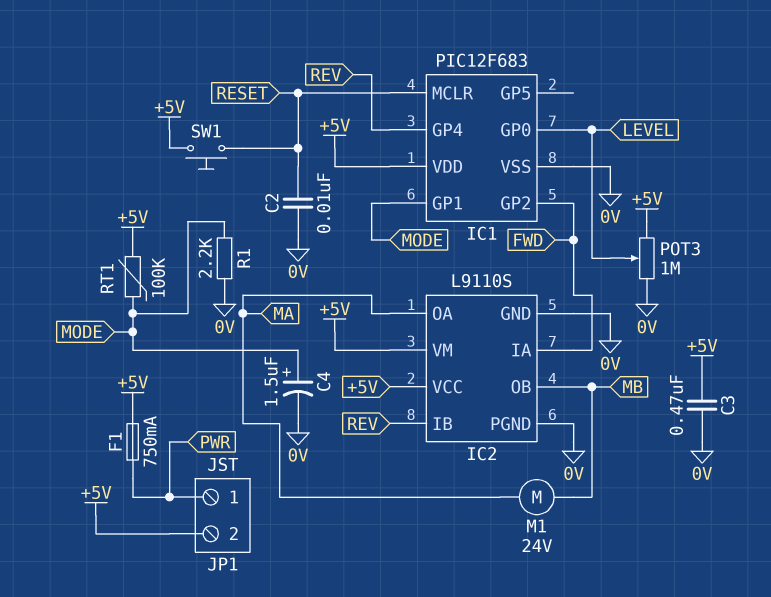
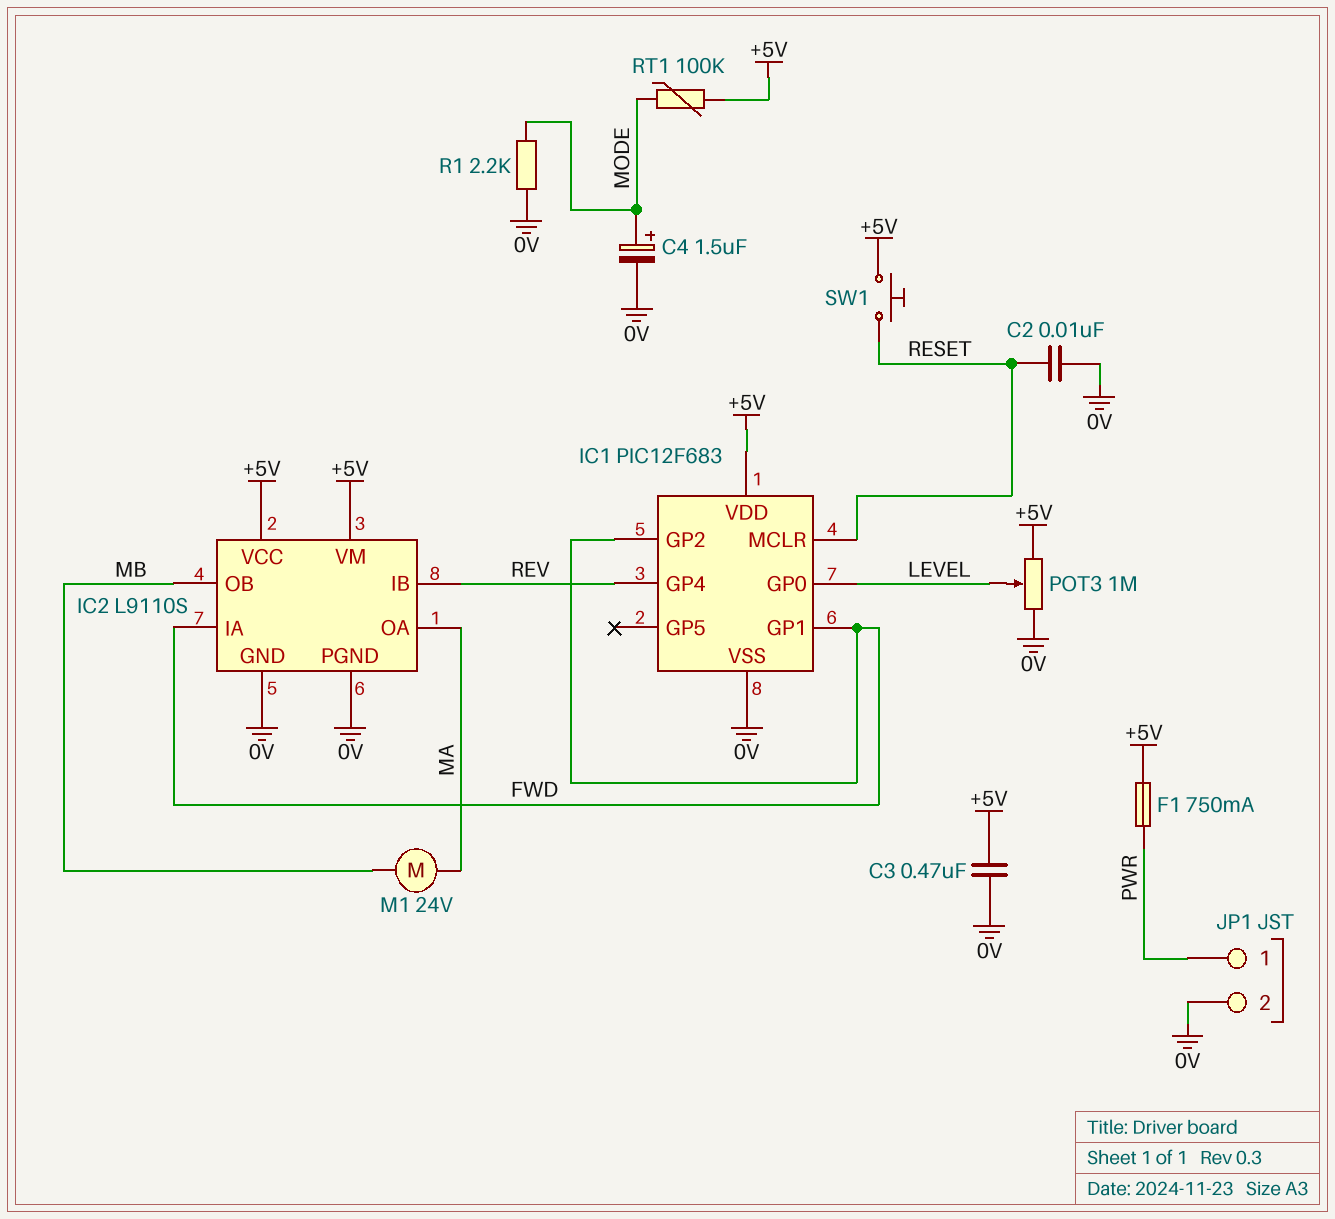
IC1 pin GP1: MODE -> FWD
JP1 pin 2: +5V -> 0V

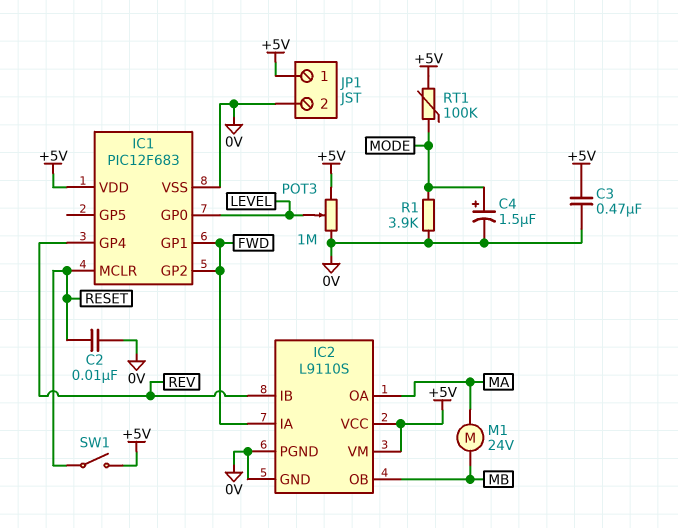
F1: 750mA (+5V, PWR) -> none
JP1 pin 1: PWR -> +5V
R1: 2.2k (0V, MODE) -> 3.9k (0V, MODE)
SW1: button (+5V, RESET) -> switch (+5V, RESET)

